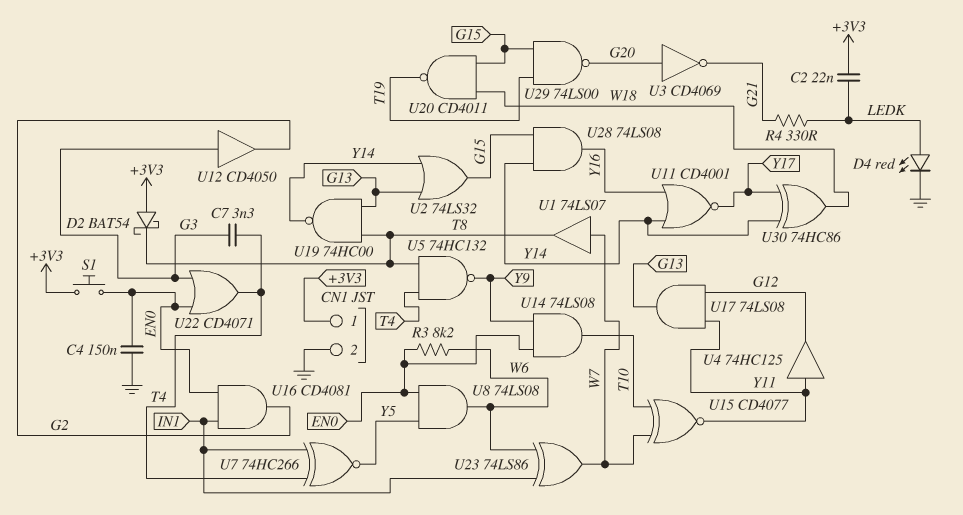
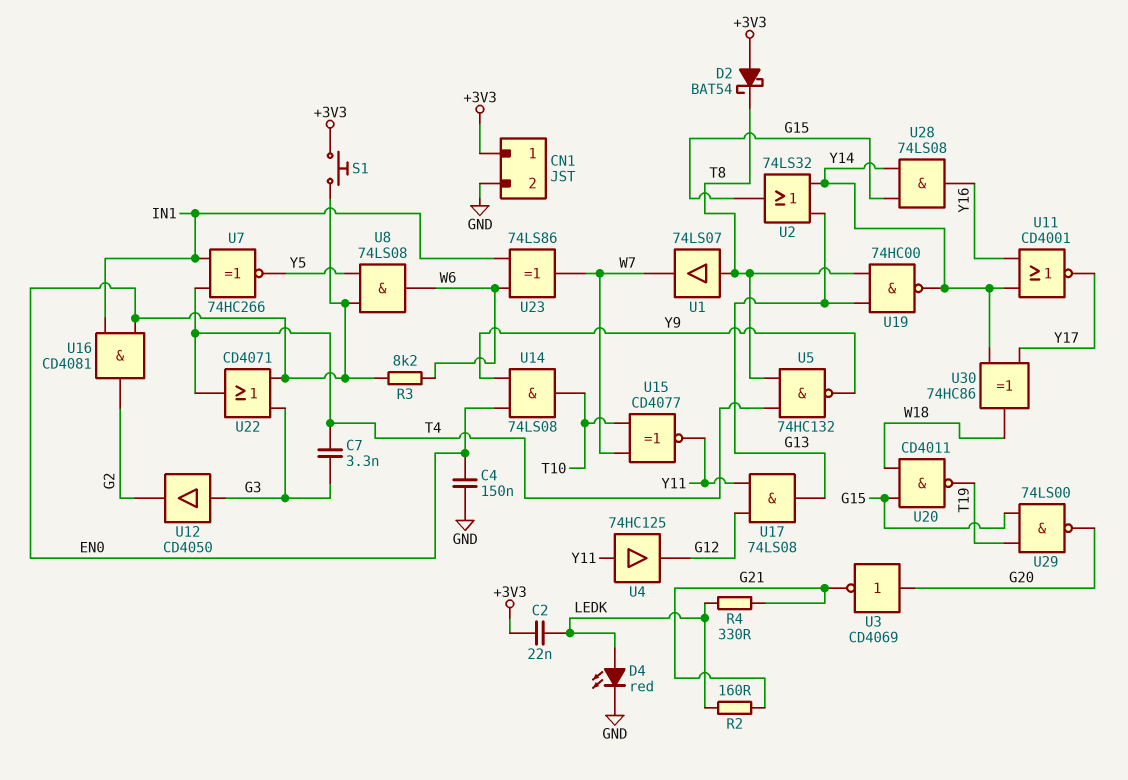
R2: none -> 160 (G21, LEDK)
U1: buffer 74LS07 (in W7, out T8) -> buffer 74LS07 (in T8, out W7)

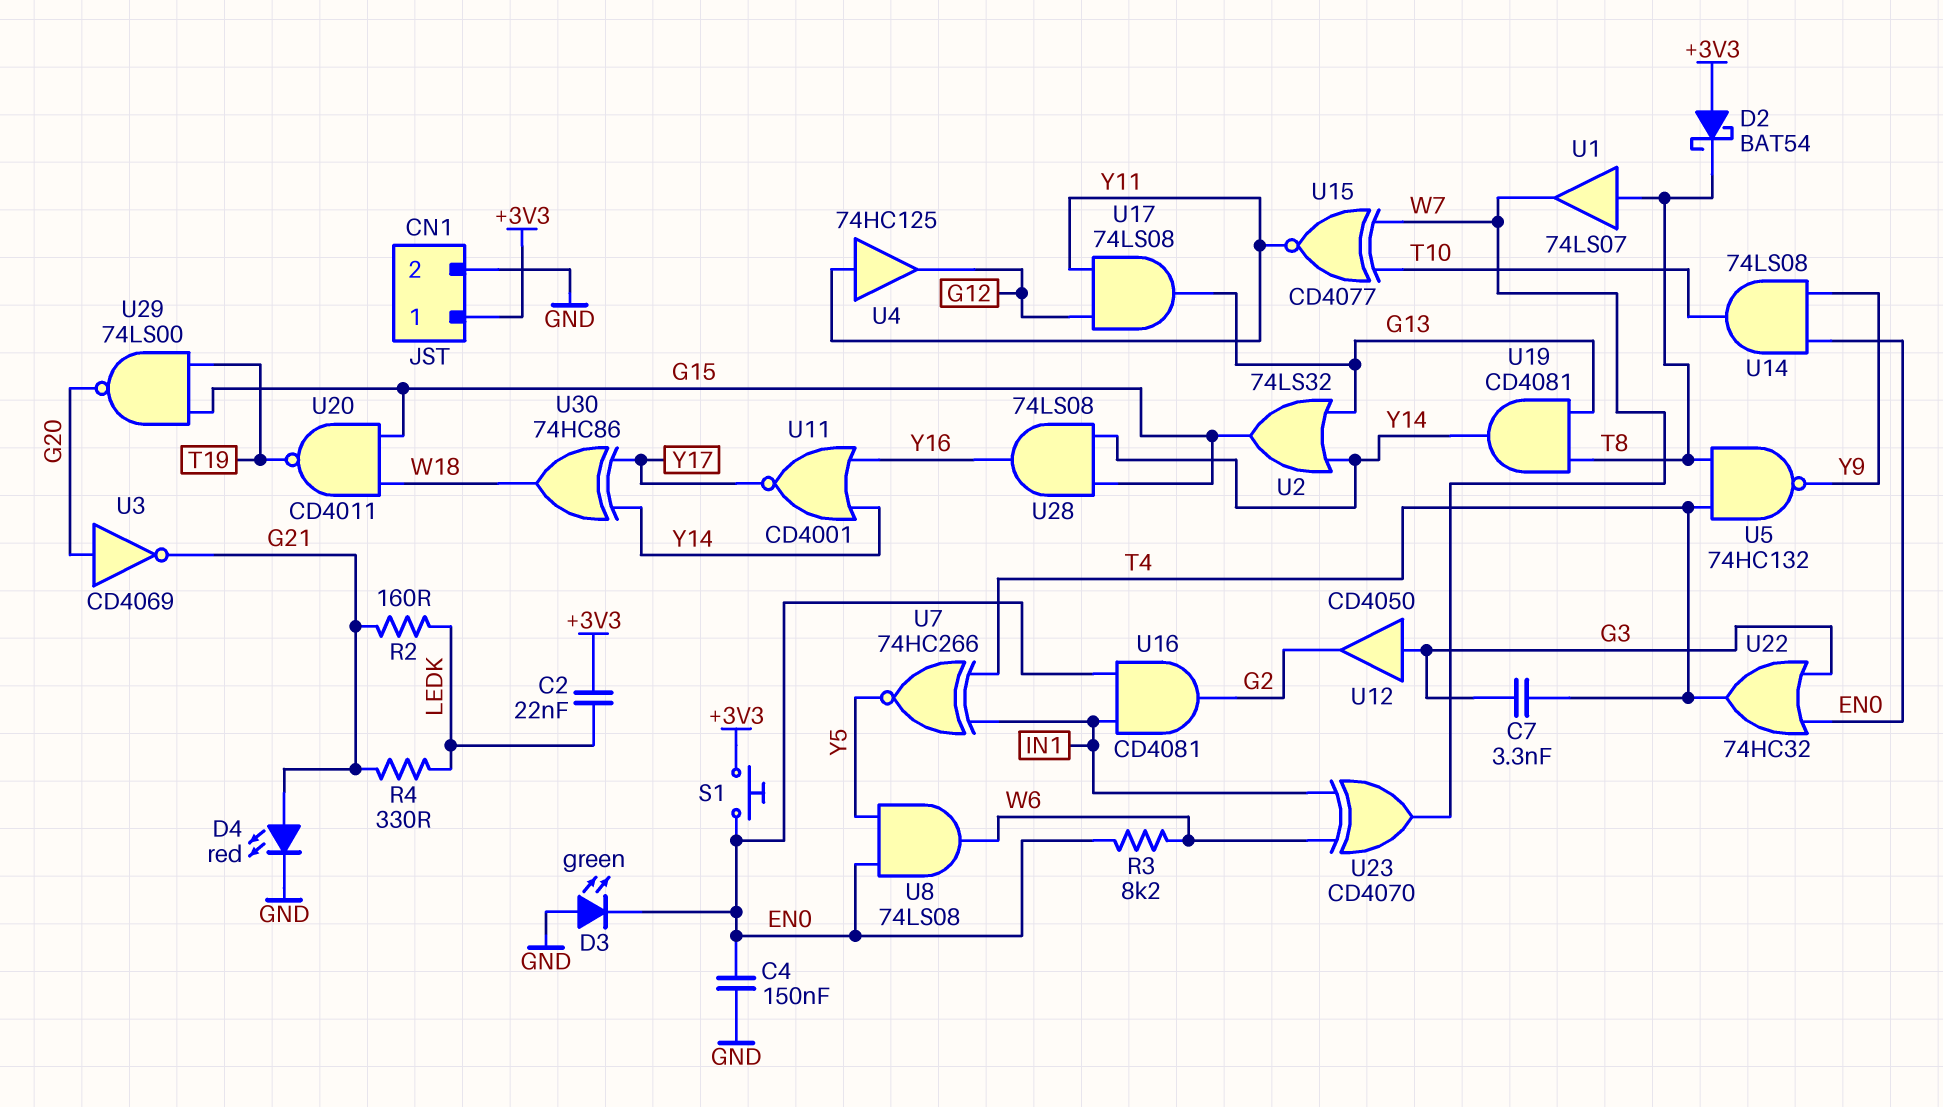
D3: none -> LED green (A GND, K EN0)
D4: LED red (A LEDK, K GND) -> LED red (A G21, K GND)
U19: NAND 74HC00 (in G13, in T8, out Y14) -> AND CD4081 (in G13, in T8, out Y14)
U22: OR CD4071 (in EN0, in G3, out T4) -> OR 74HC32 (in EN0, in G3, out T4)
U23: XOR 74LS86 (in IN1, in W6, out W7) -> XOR CD4070 (in IN1, in W6, out W7)

